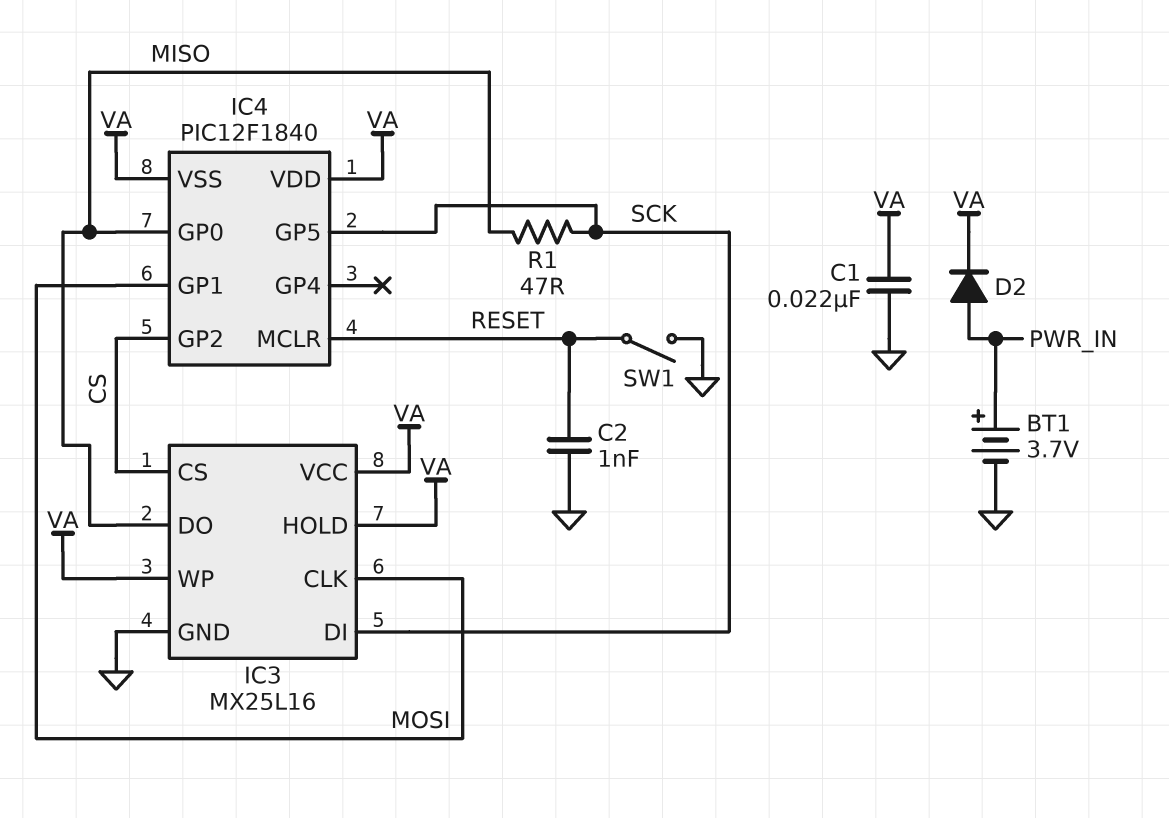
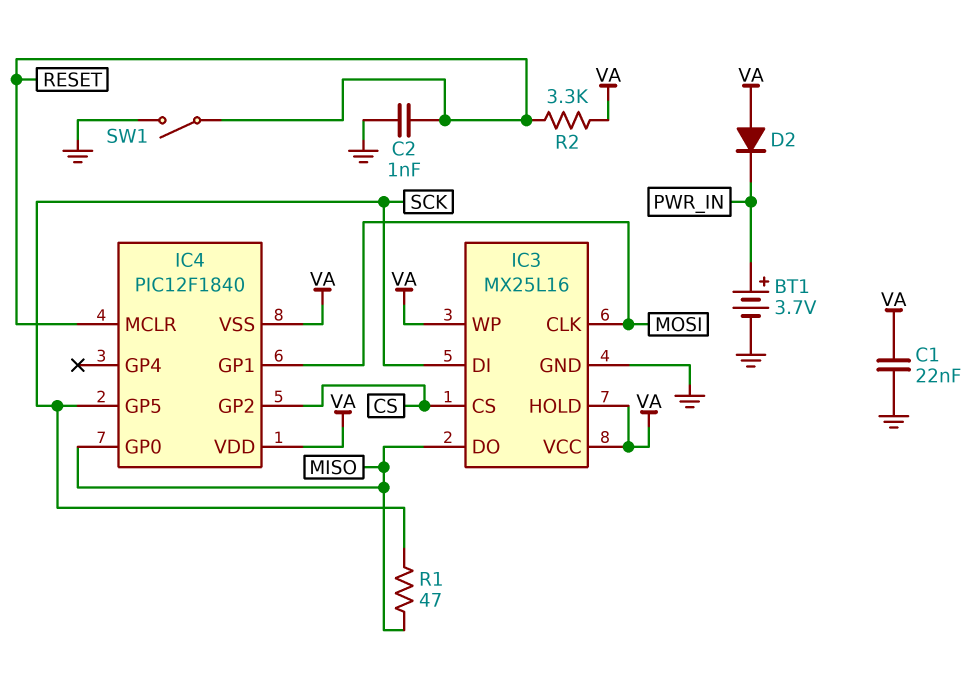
D2: diode (A PWR_IN, K VA) -> diode (A VA, K PWR_IN)
R2: none -> 3.3k (RESET, VA)

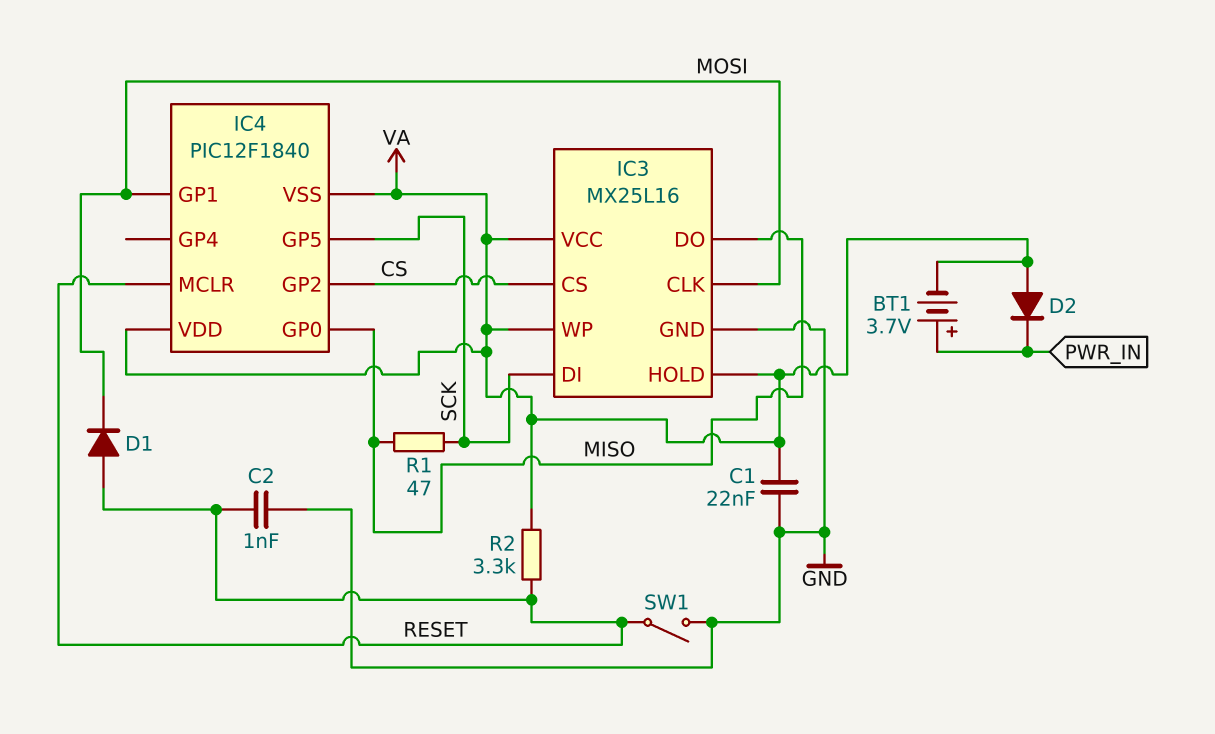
BT1: 3.7V (plus PWR_IN, minus GND) -> 3.7V (plus PWR_IN, minus VA)
D1: none -> diode (A RESET, K MOSI)

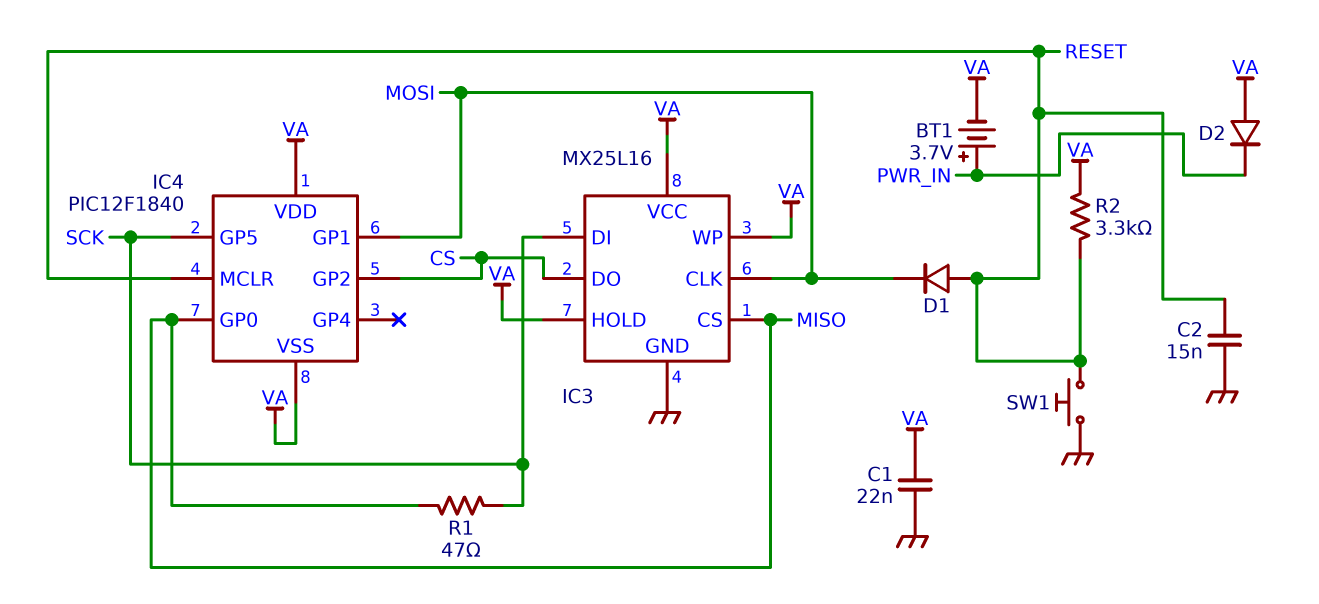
C2: 1nF (GND, RESET) -> 15nF (GND, RESET)
IC3 pin CS: CS -> MISO
IC3 pin DO: MISO -> CS
SW1: switch (GND, RESET) -> button (GND, RESET)

